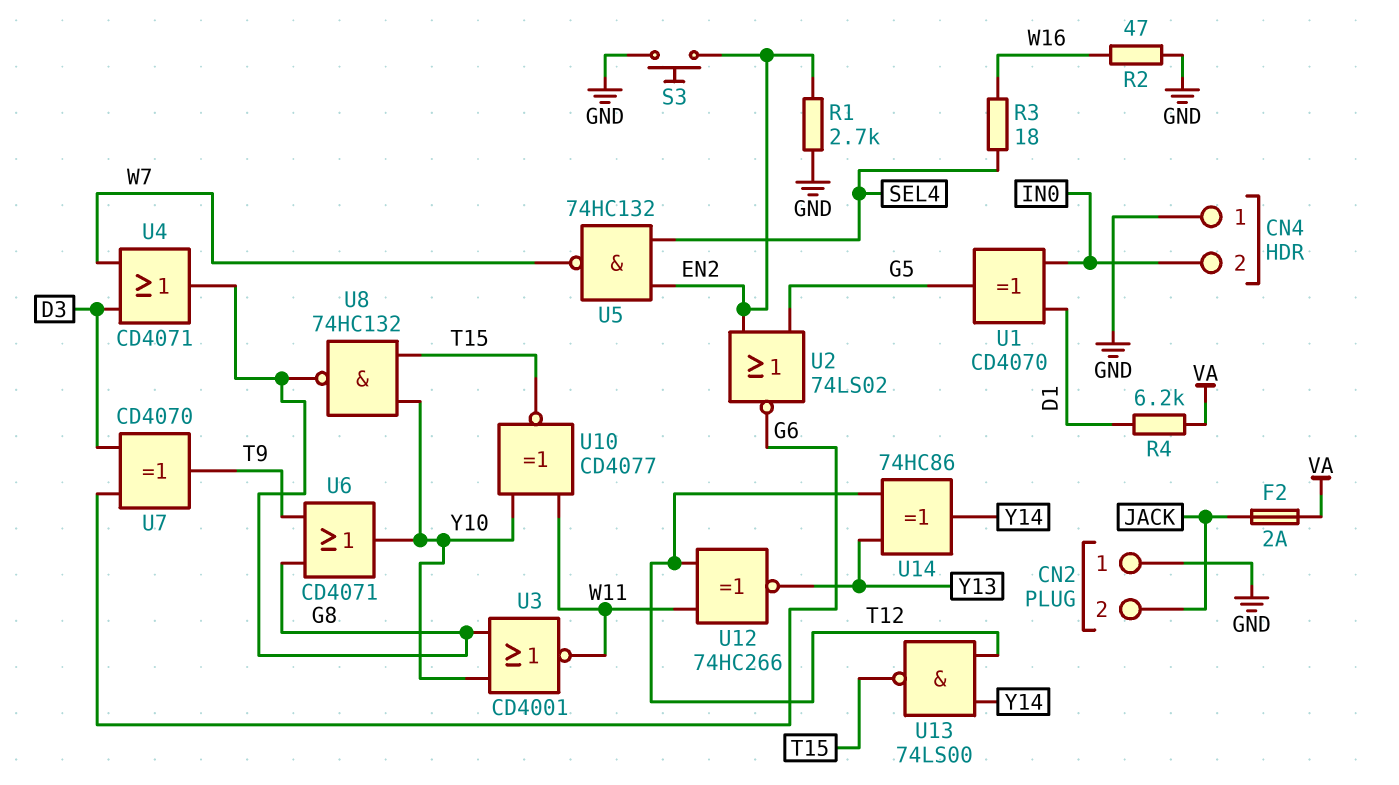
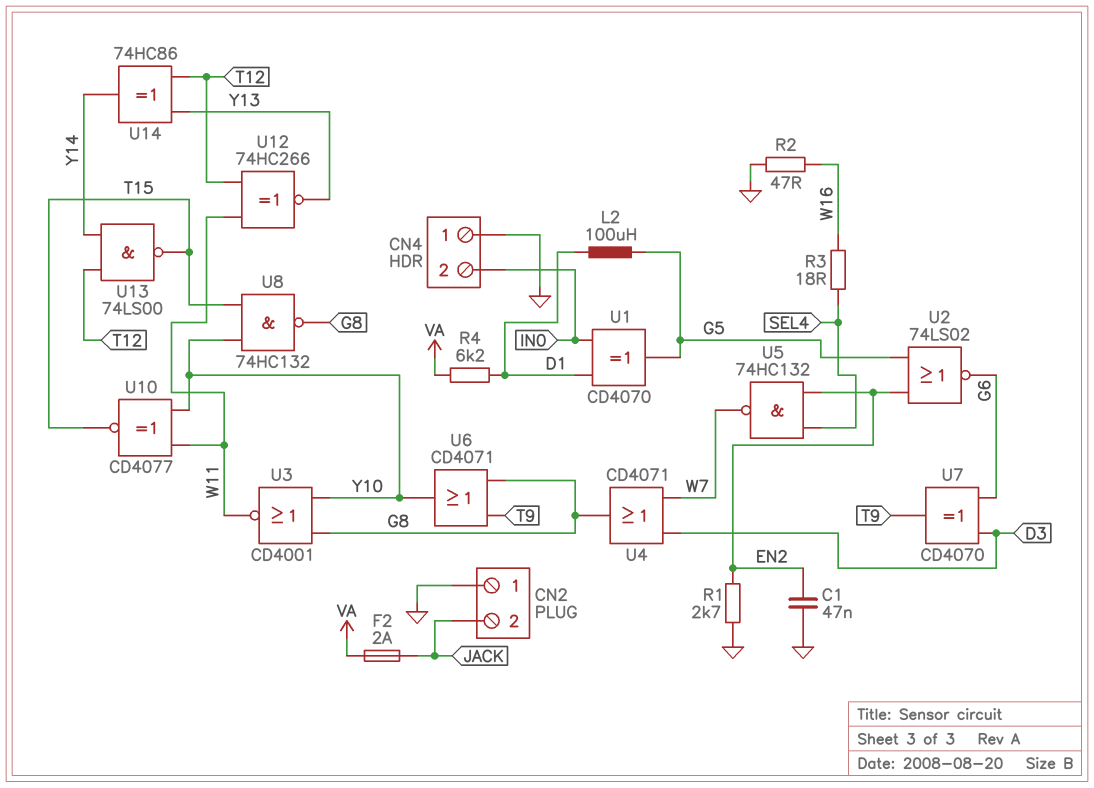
C1: none -> 47nF (EN2, GND)
L2: none -> 100uH (D1, G5)
S3: button (EN2, GND) -> none

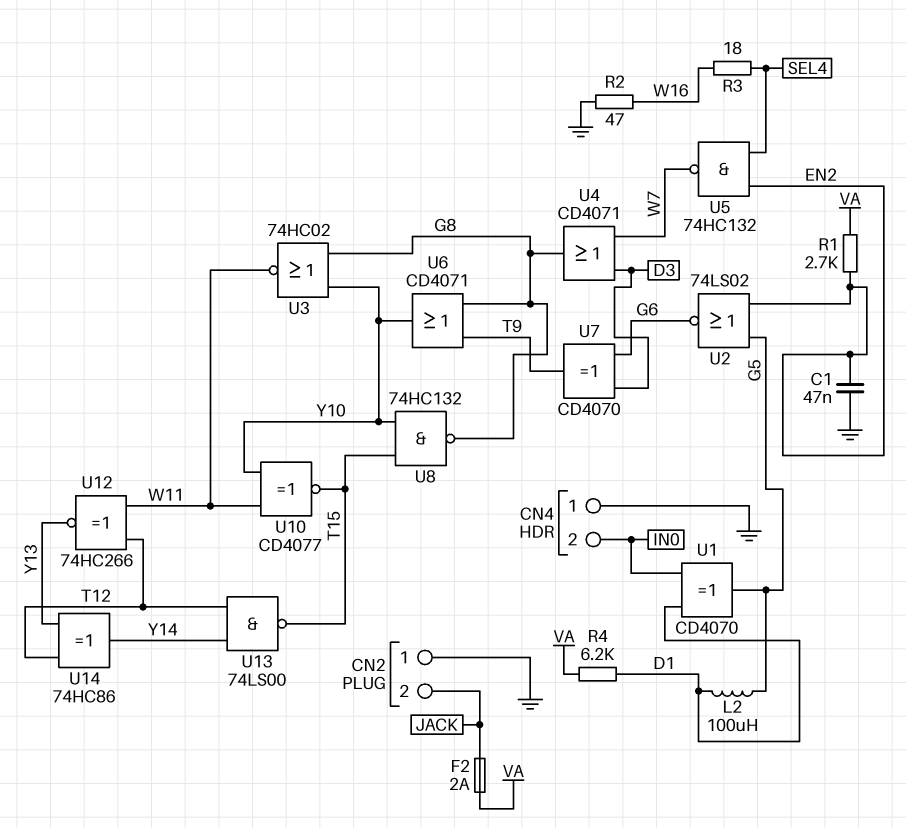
R1: 2.7k (EN2, GND) -> 2.7k (EN2, VA)
U3: NOR CD4001 (in G8, in Y10, out W11) -> NOR 74HC02 (in G8, in Y10, out W11)

